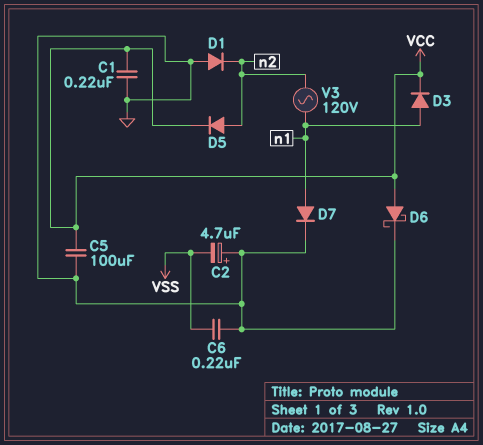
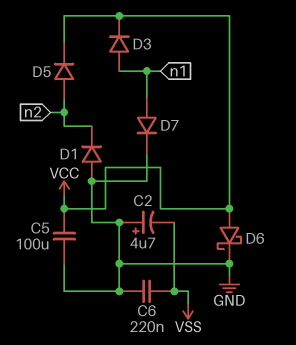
C1: 220nF (GND, VCC) -> none
V3: AC 120V (n1, n2) -> none

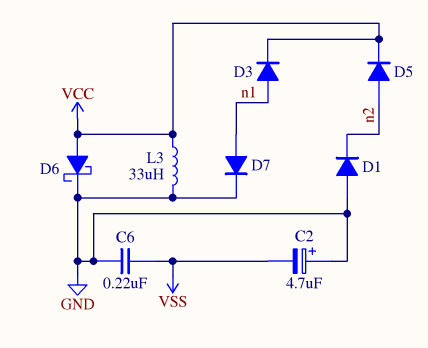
C5: 100uF (GND, VCC) -> none
L3: none -> 33uH (GND, VCC)

